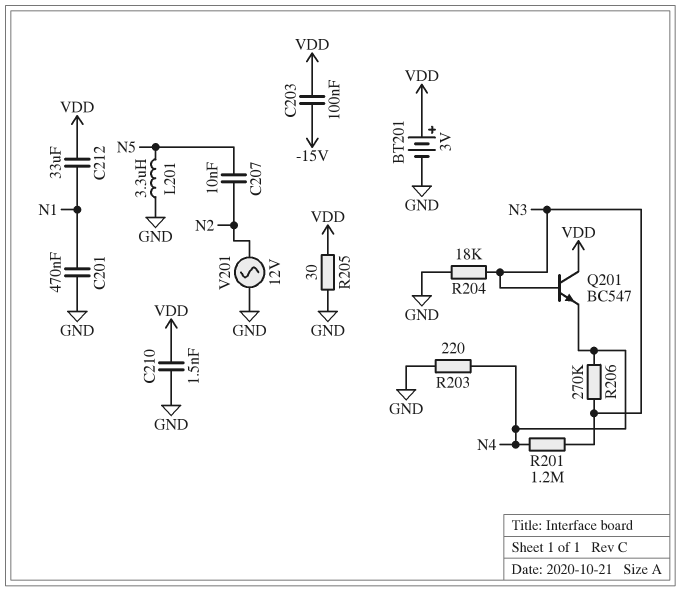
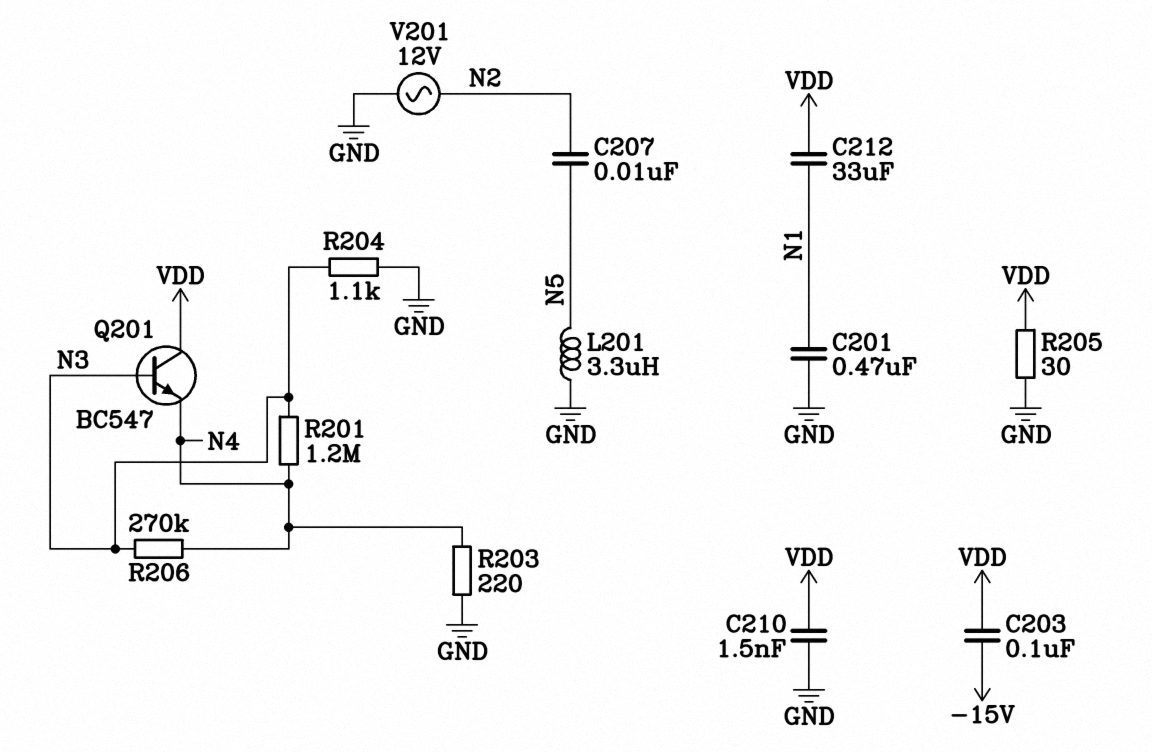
BT201: 3V (plus VDD, minus GND) -> none
R204: 18k (GND, N3) -> 1.1k (GND, N3)

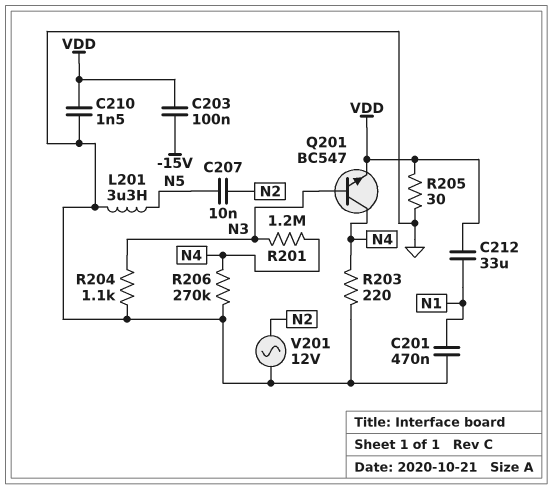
Q201: NPN BC547 (B N3, C VDD, E N4) -> NPN BC547 (B N3, C N4, E VDD)
R206: 270k (N3, N4) -> 270k (GND, N4)

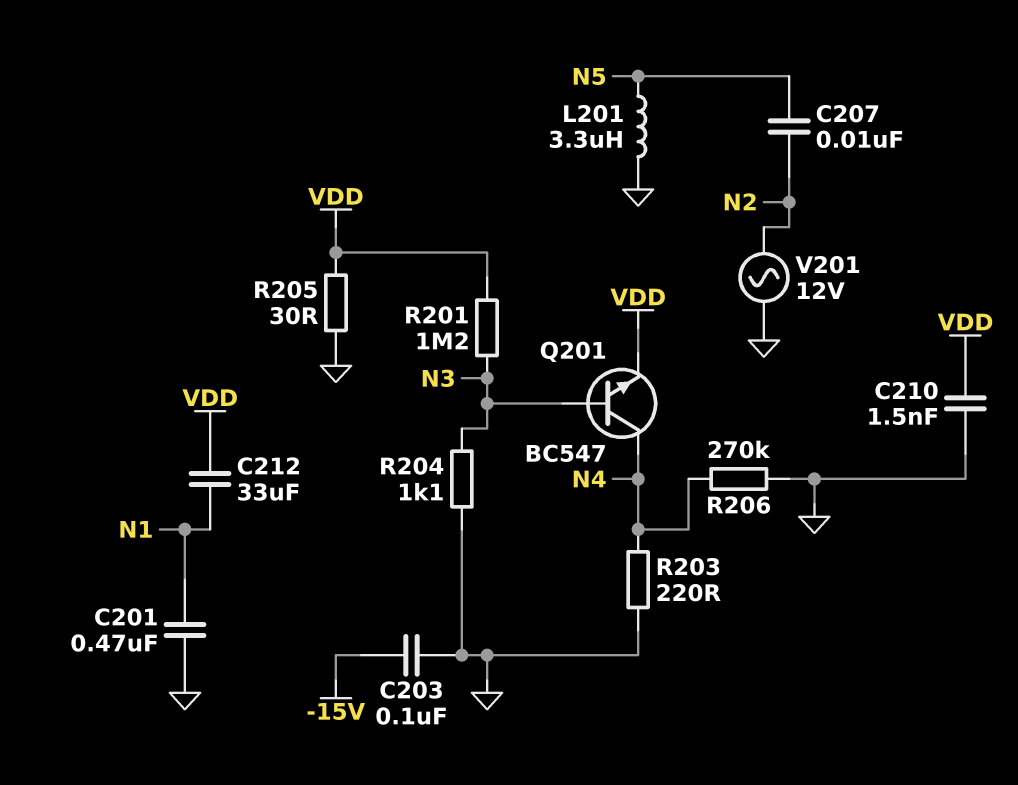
C203: 100nF (-15V, VDD) -> 100nF (-15V, GND)
R201: 1.2M (N3, N4) -> 1.2M (N3, VDD)

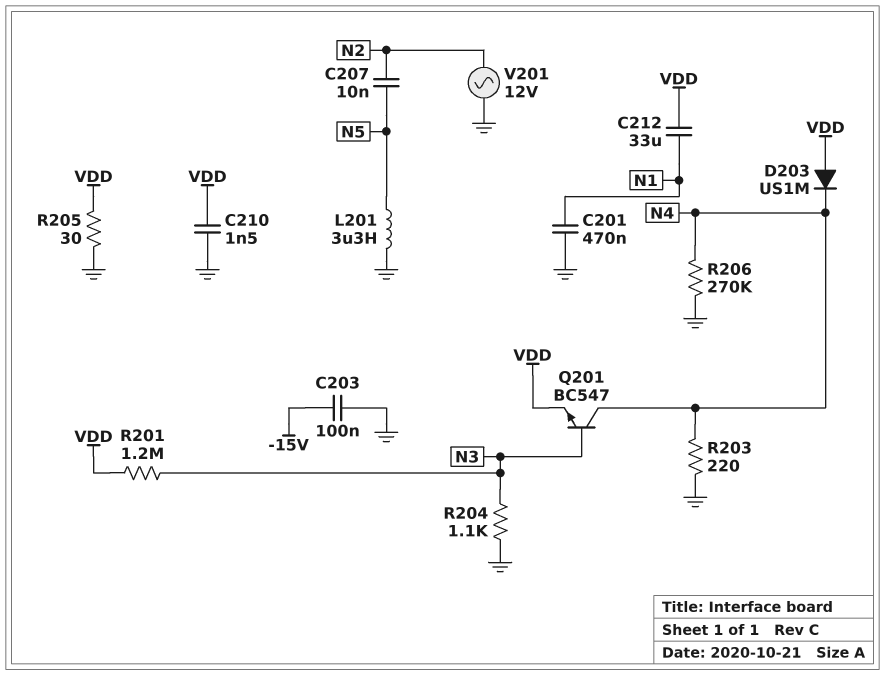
D203: none -> diode US1M (A VDD, K N4)

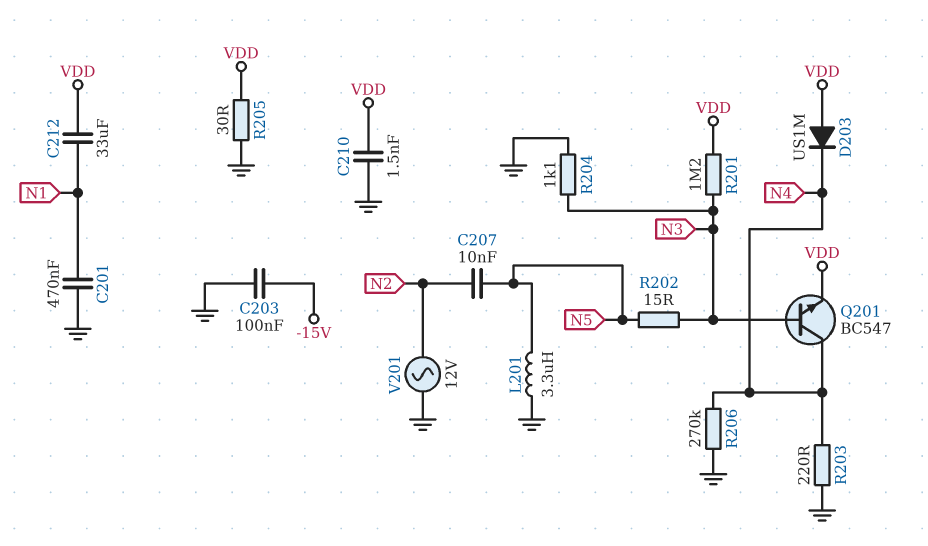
R202: none -> 15 (N3, N5)

